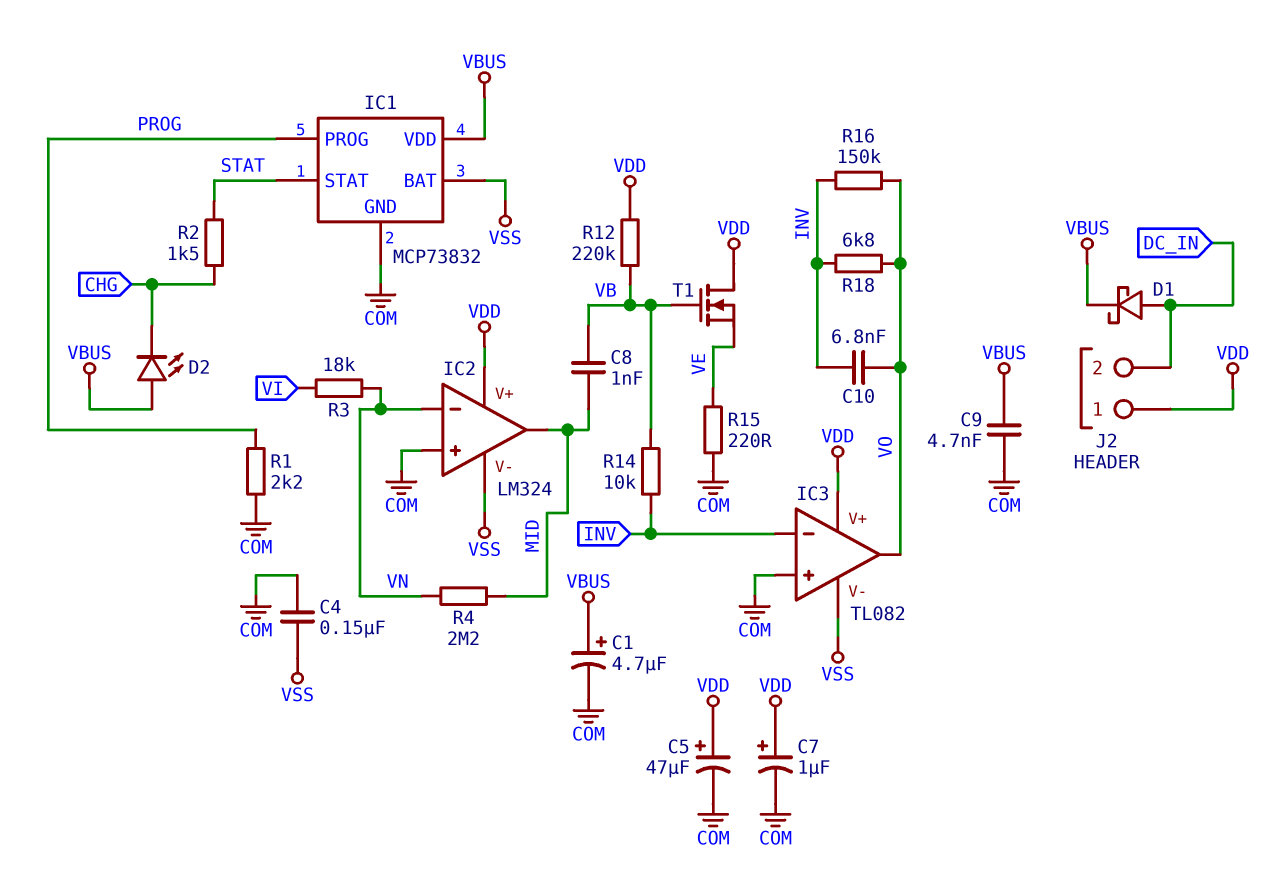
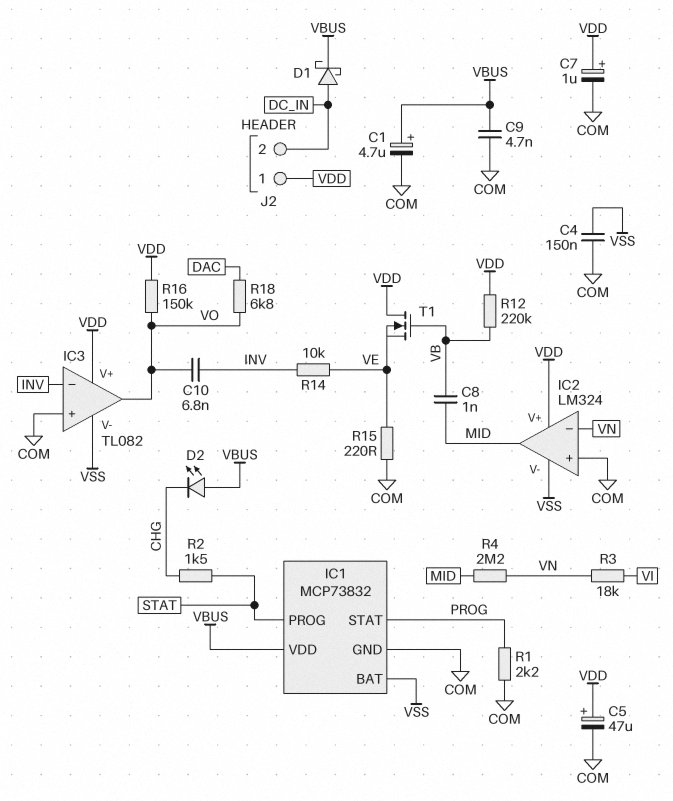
IC1 pin PROG: PROG -> STAT
IC1 pin STAT: STAT -> PROG
R14: 10k (INV, VB) -> 10k (INV, VE)
R16: 150k (INV, VO) -> 150k (VDD, VO)
R18: 6.8k (INV, VO) -> 6.8k (DAC, VO)

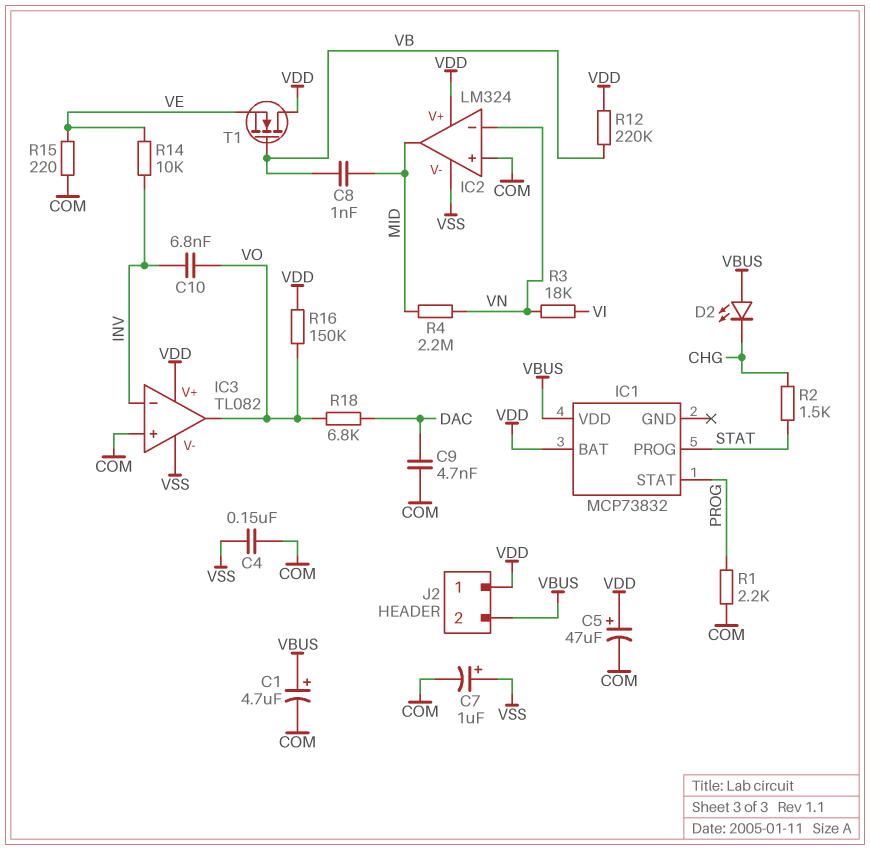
C7: 1uF (plus VDD, minus COM) -> 1uF (plus VSS, minus COM)
C9: 4.7nF (COM, VBUS) -> 4.7nF (COM, DAC)
D1: schottky (A DC_IN, K VBUS) -> none
IC1 pin BAT: VSS -> VDD
IC1 pin GND: COM -> none
J2 pin 2: DC_IN -> VBUS

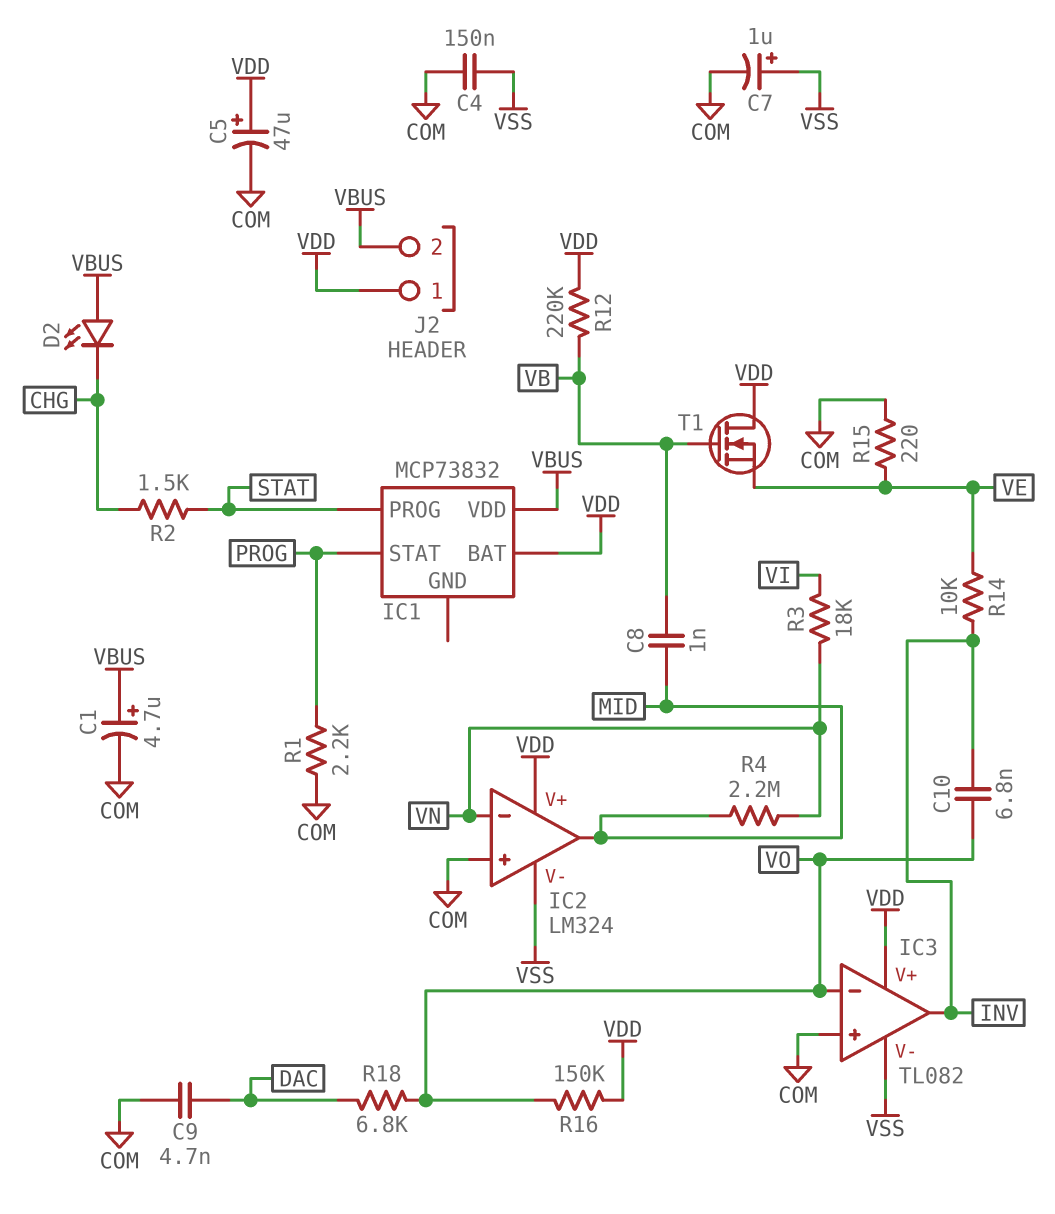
IC3 pin in-: INV -> VO
IC3 pin out: VO -> INV

